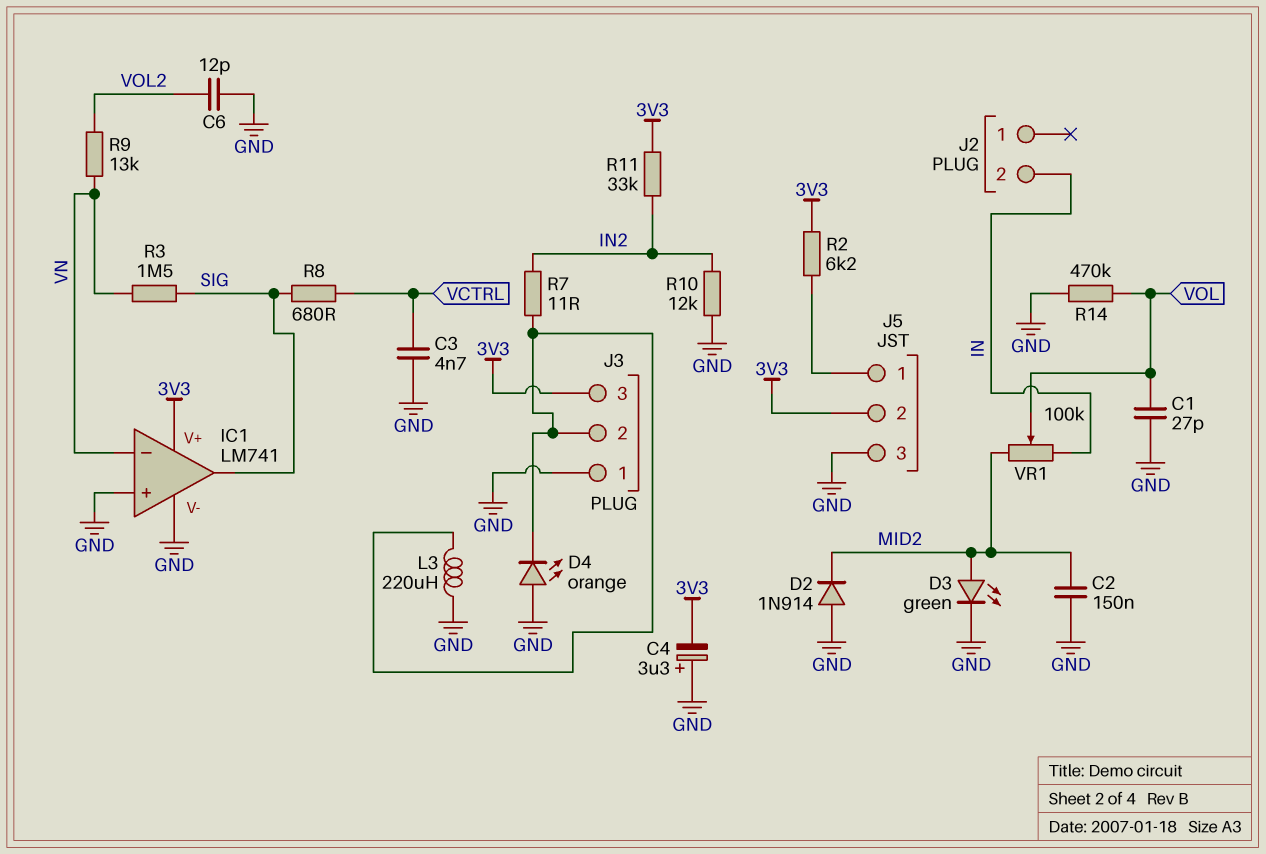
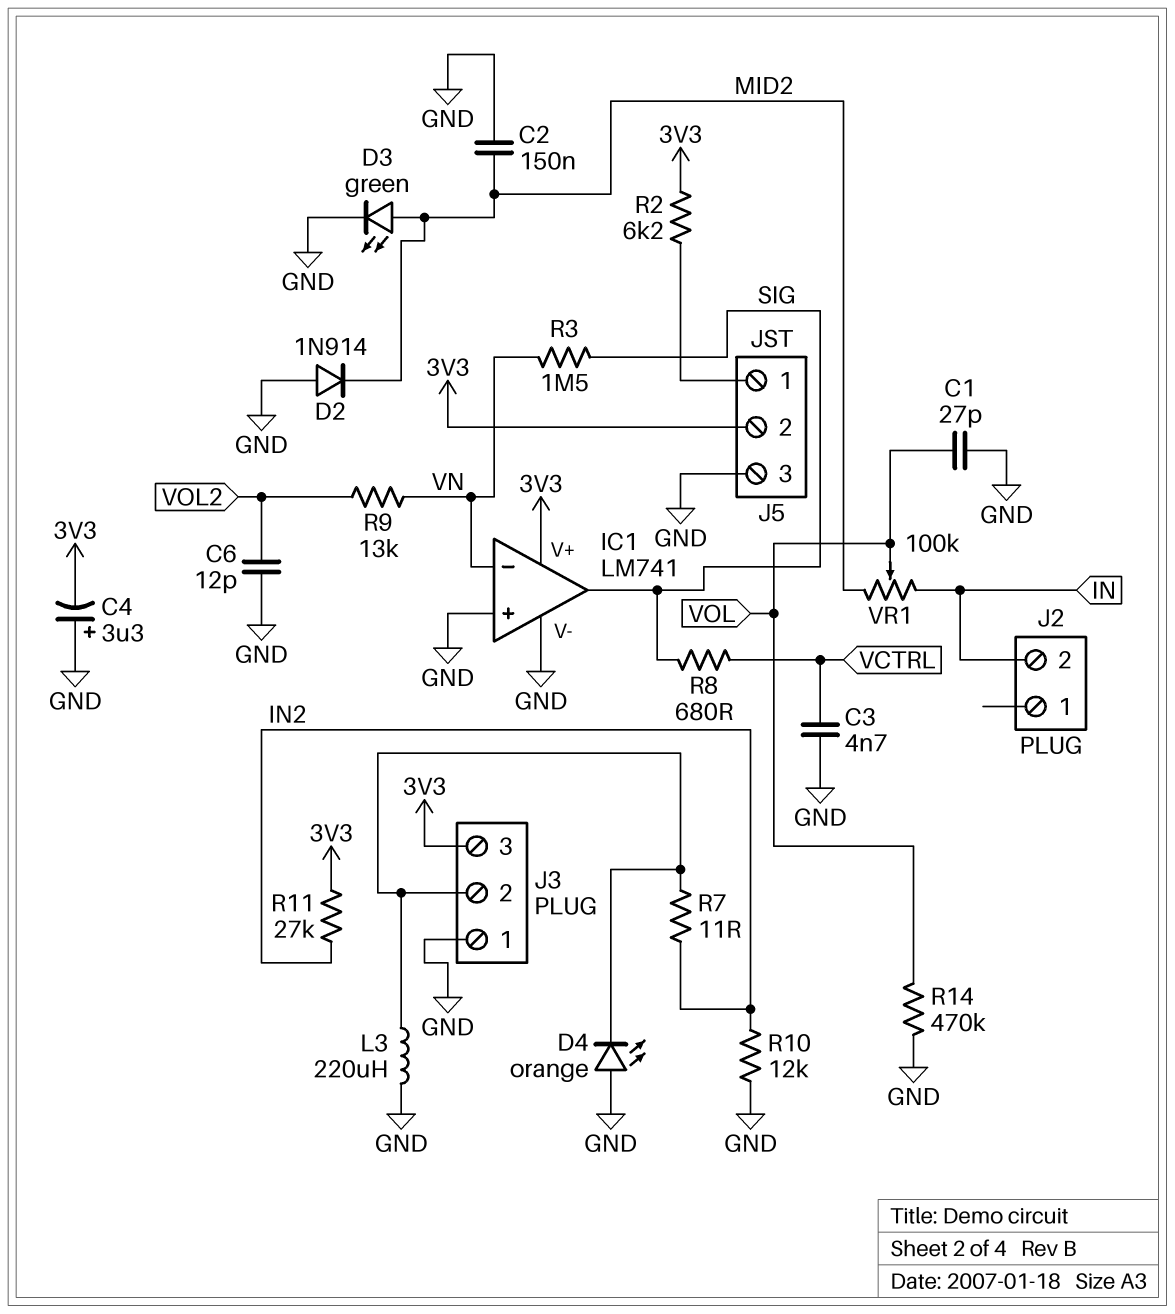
R11: 33k (3V3, IN2) -> 27k (3V3, IN2)

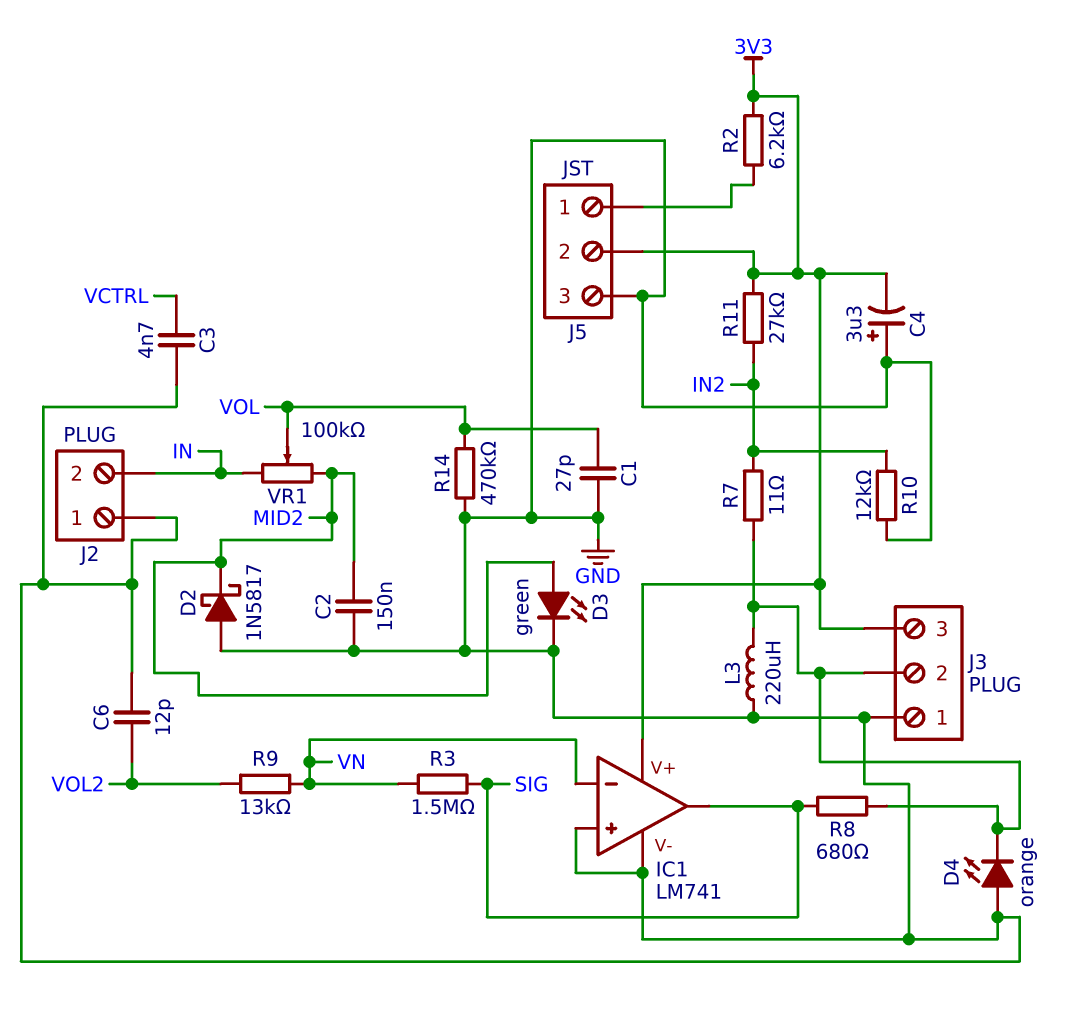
D2: diode 1N914 (A GND, K MID2) -> schottky 1N5817 (A GND, K MID2)
J2 pin 1: none -> GND
R8: 680 (SIG, VCTRL) -> 680 (J3/2, SIG)

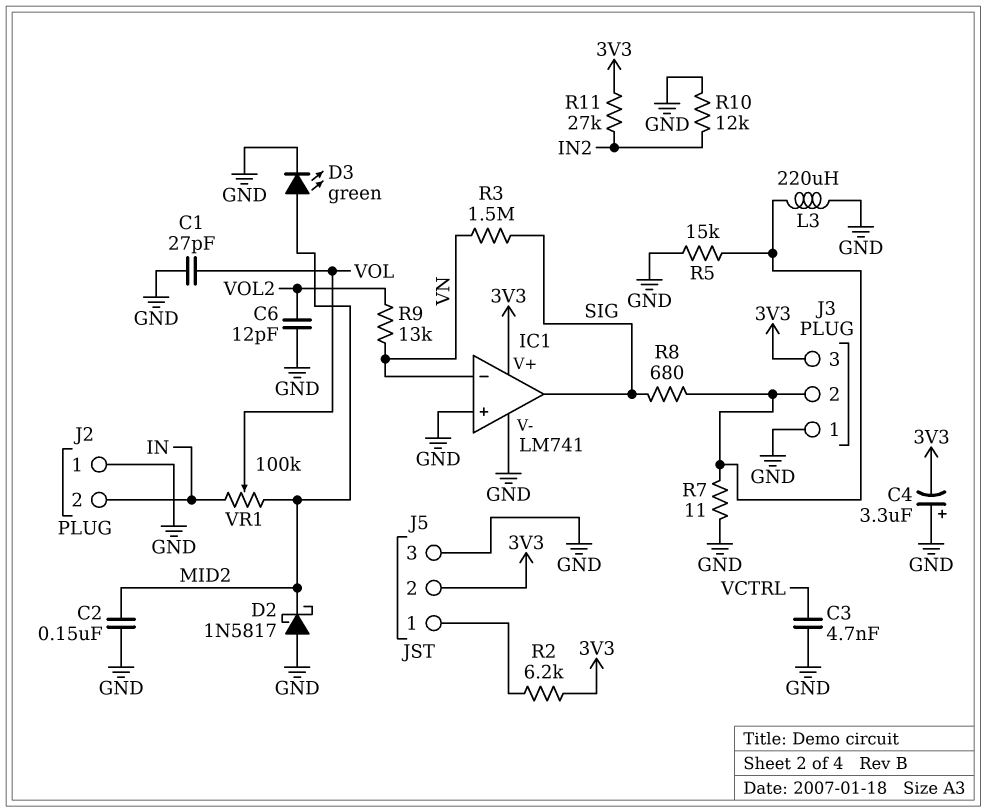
D4: LED orange (A GND, K J3/2) -> none
R5: none -> 15k (GND, J3/2)
R7: 11 (IN2, J3/2) -> 11 (GND, J3/2)
R14: 470k (GND, VOL) -> none

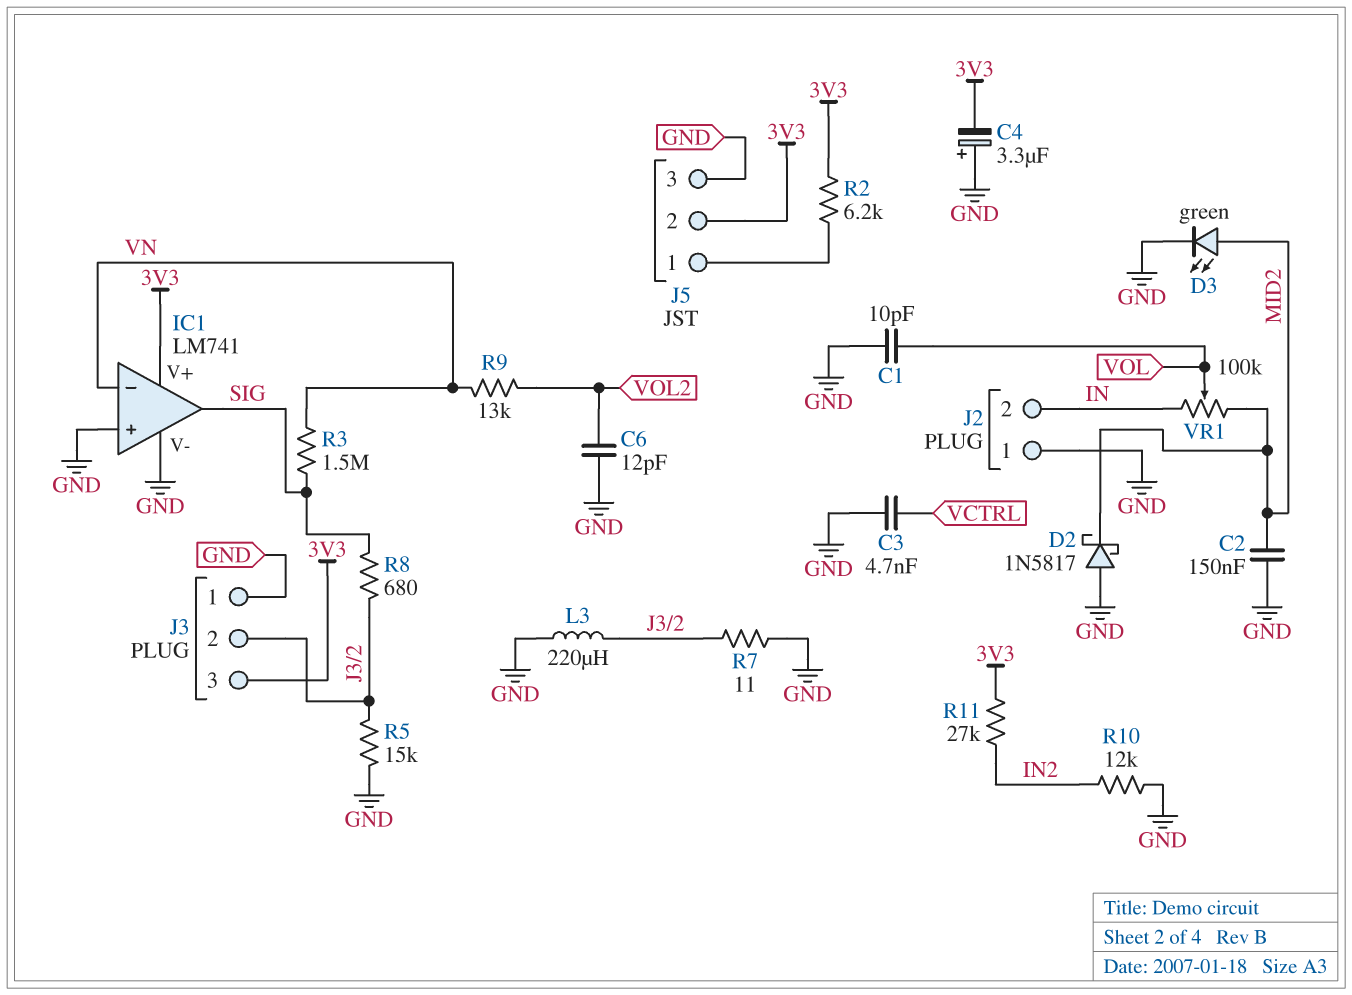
C1: 27pF (GND, VOL) -> 10pF (GND, VOL)

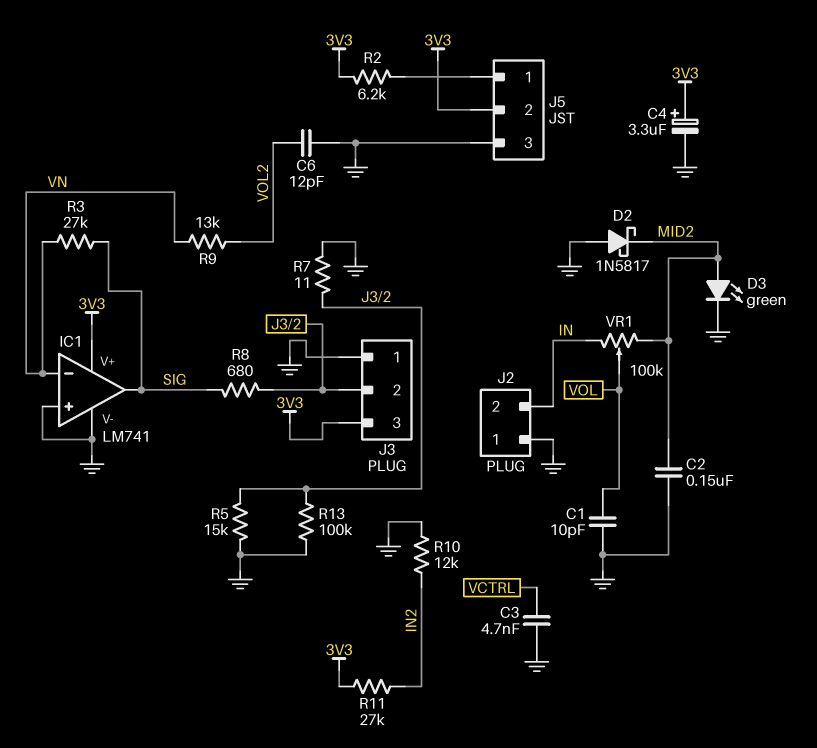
C4: 3.3uF (plus GND, minus 3V3) -> 3.3uF (plus 3V3, minus GND)
L3: 220uH (GND, J3/2) -> none
R3: 1.5M (SIG, VN) -> 27k (SIG, VN)
R13: none -> 100k (GND, J3/2)

